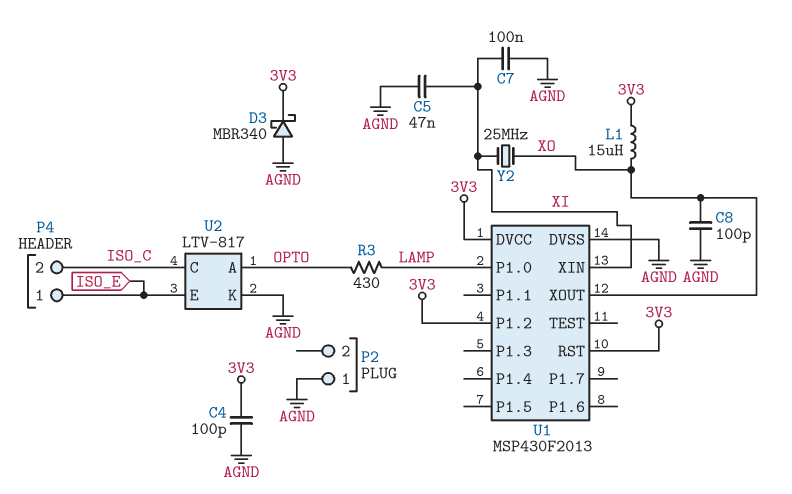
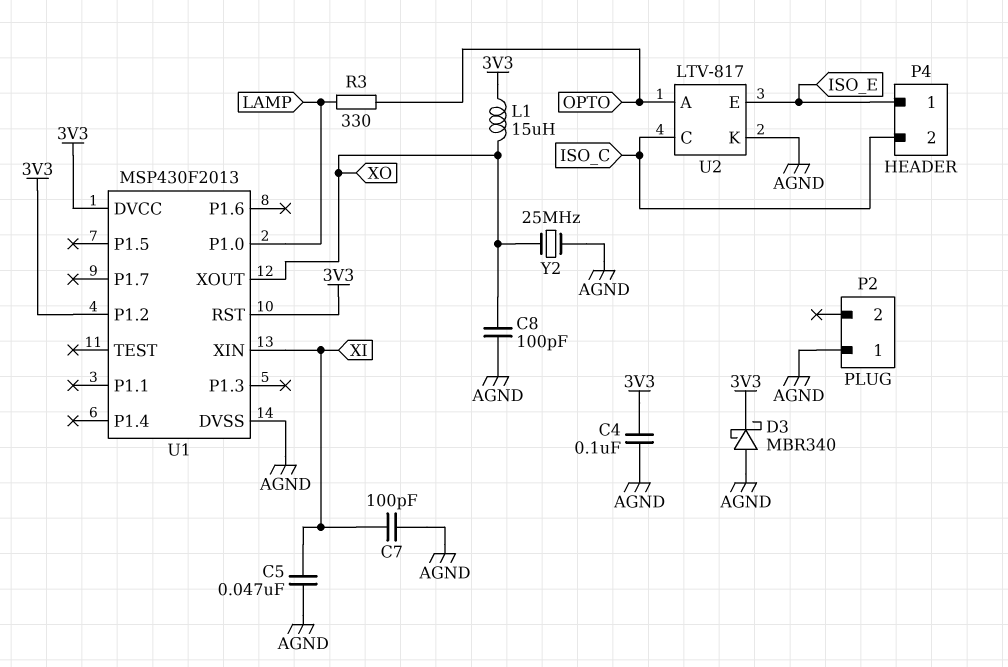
C4: 100pF (3V3, AGND) -> 100nF (3V3, AGND)
C7: 100nF (AGND, XI) -> 100pF (AGND, XI)
R3: 430 (LAMP, OPTO) -> 330 (LAMP, OPTO)
Y2: 25MHz (XI, XO) -> 25MHz (AGND, XO)

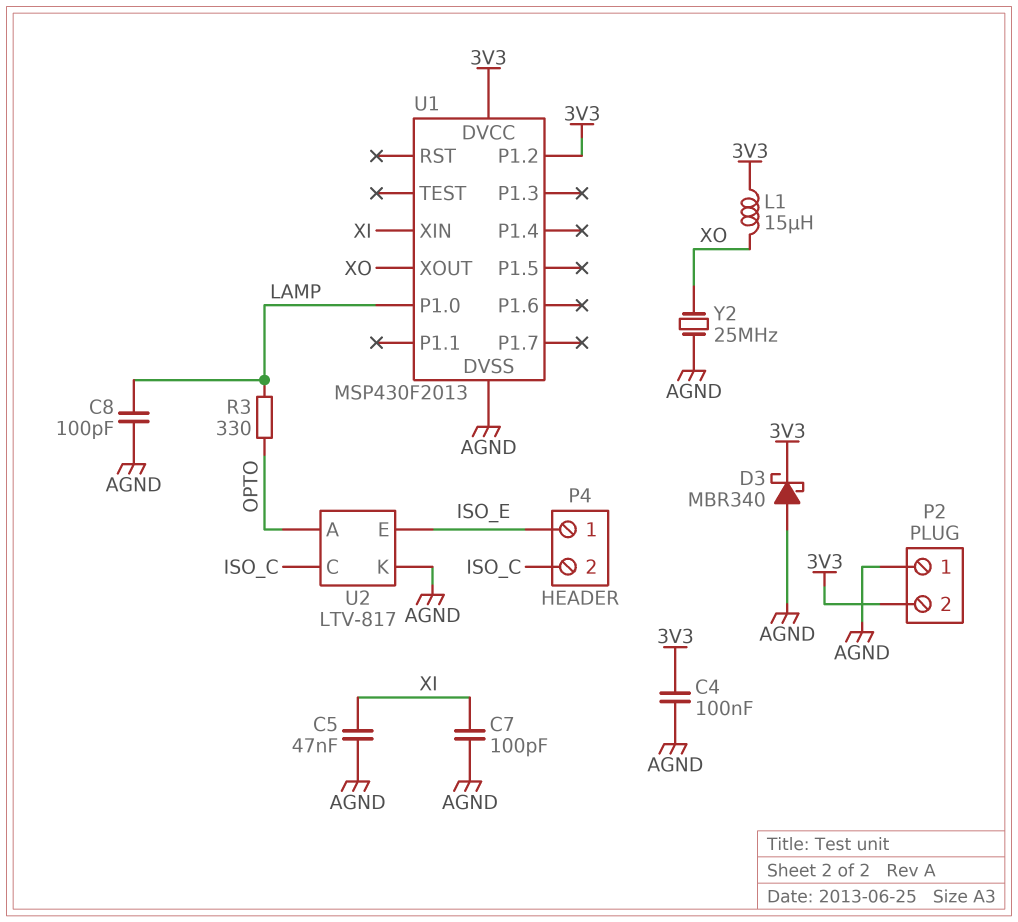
C8: 100pF (AGND, XO) -> 100pF (AGND, LAMP)
P2 pin 2: none -> 3V3
U1 pin RST: 3V3 -> none

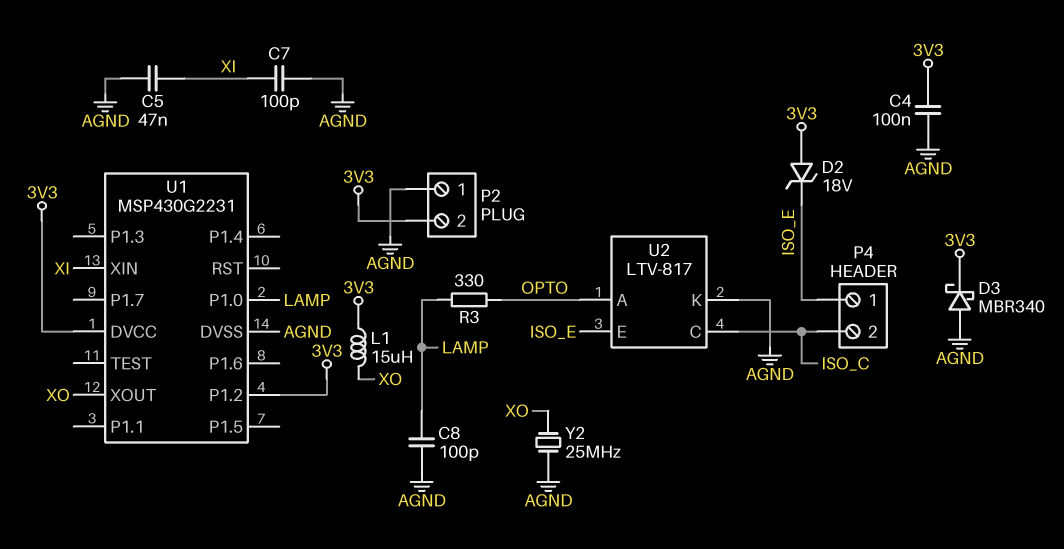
D2: none -> zener 18V (A 3V3, K ISO_E)
U1: MSP430F2013 -> MSP430G2231

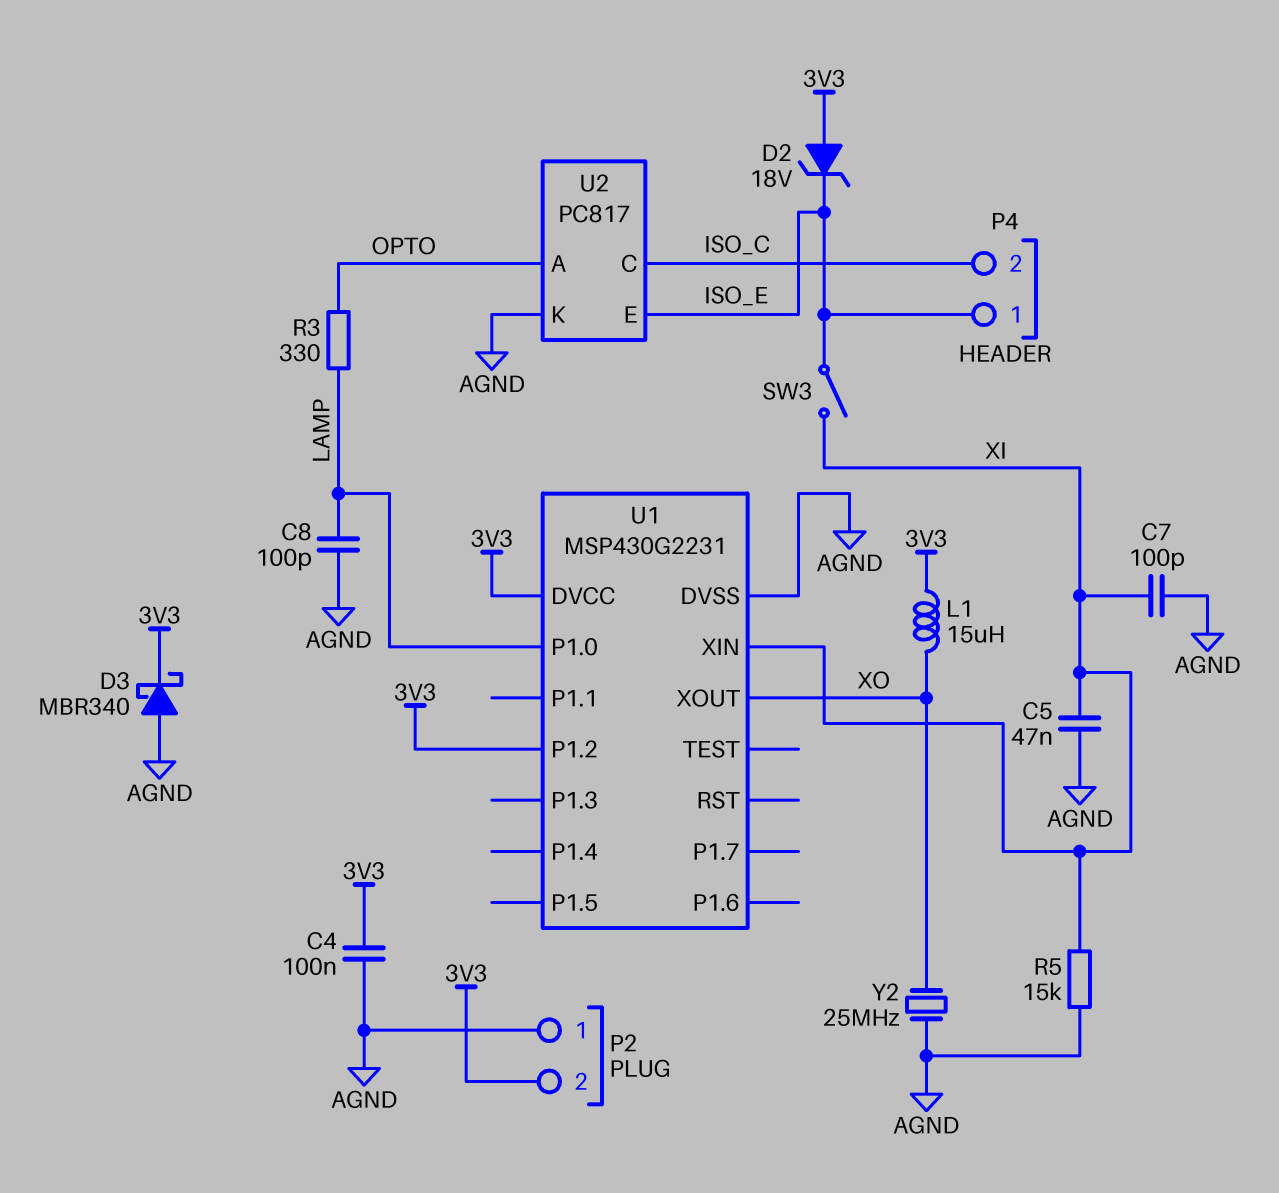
R5: none -> 15k (AGND, XI)
SW3: none -> switch (ISO_E, XI)
U2: LTV-817 -> PC817

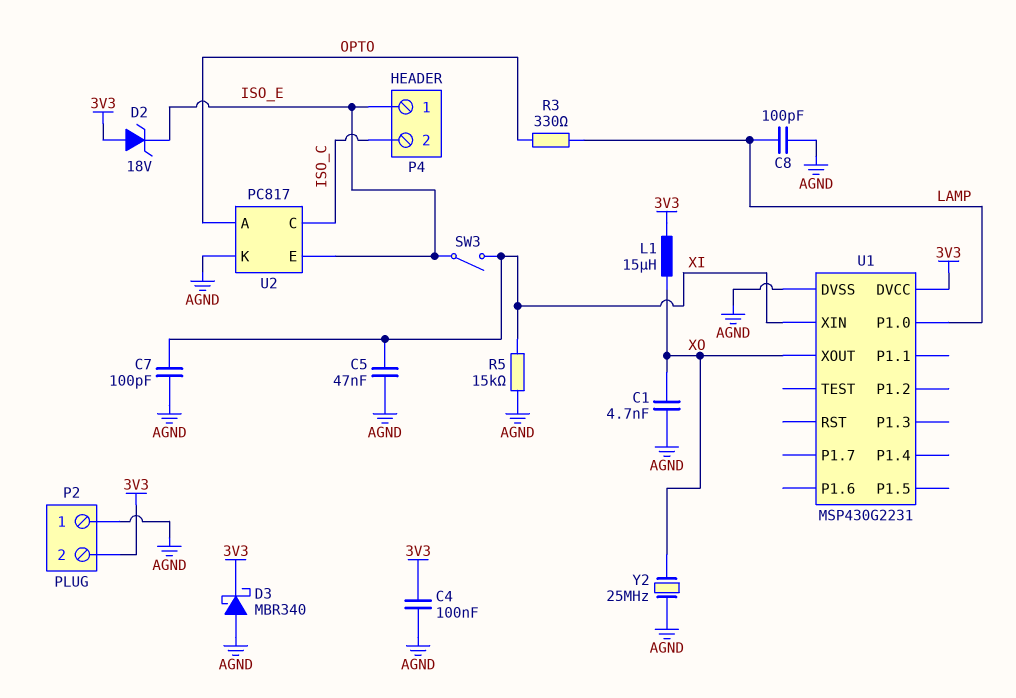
C1: none -> 4.7nF (AGND, XO)
U1 pin P1.2: 3V3 -> none

